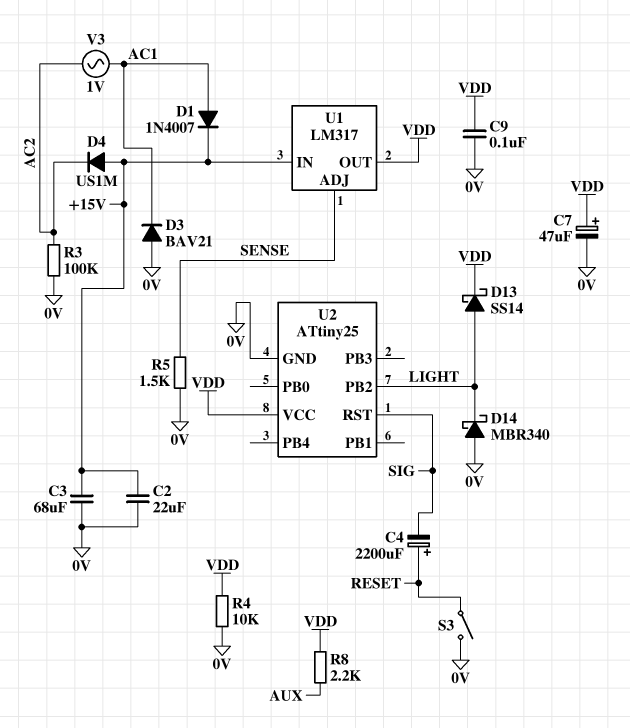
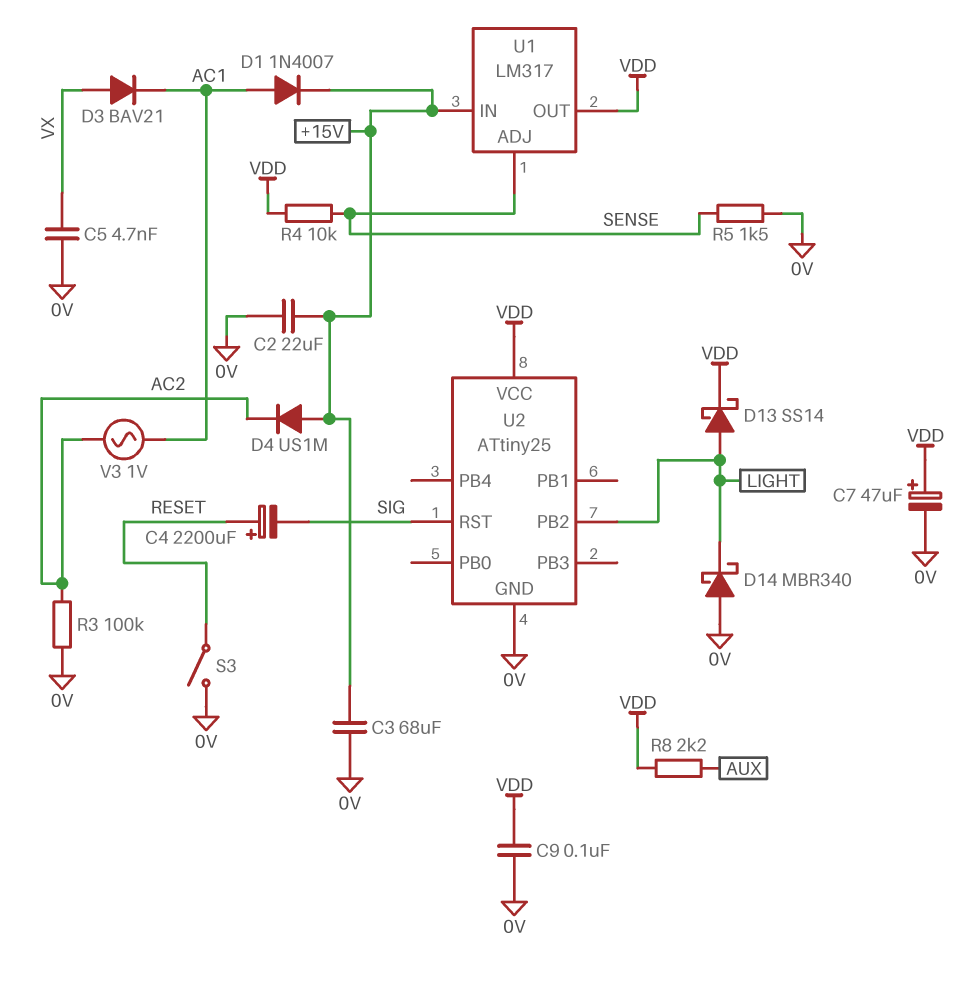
C5: none -> 4.7nF (0V, VX)
D3: diode BAV21 (A 0V, K AC1) -> diode BAV21 (A VX, K AC1)
R4: 10k (0V, VDD) -> 10k (SENSE, VDD)

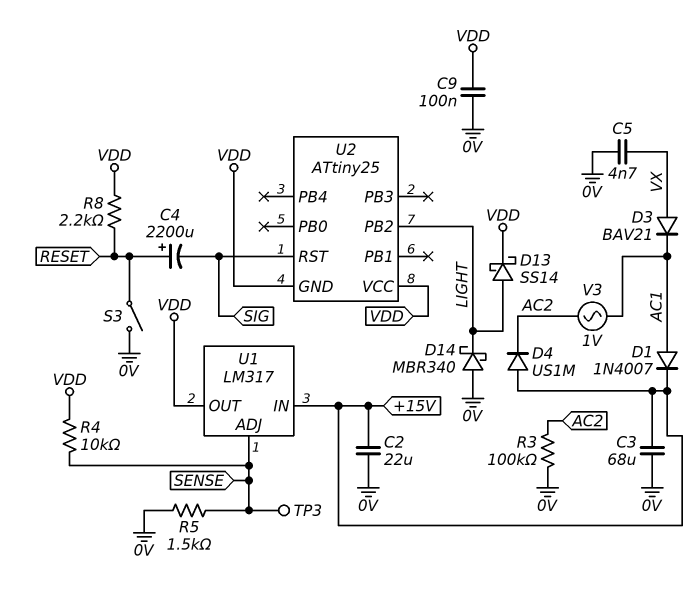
C7: 47uF (plus VDD, minus 0V) -> none
R8: 2.2k (AUX, VDD) -> 2.2k (RESET, VDD)
TP3: none -> test point (SENSE)
U2 pin GND: 0V -> VDD

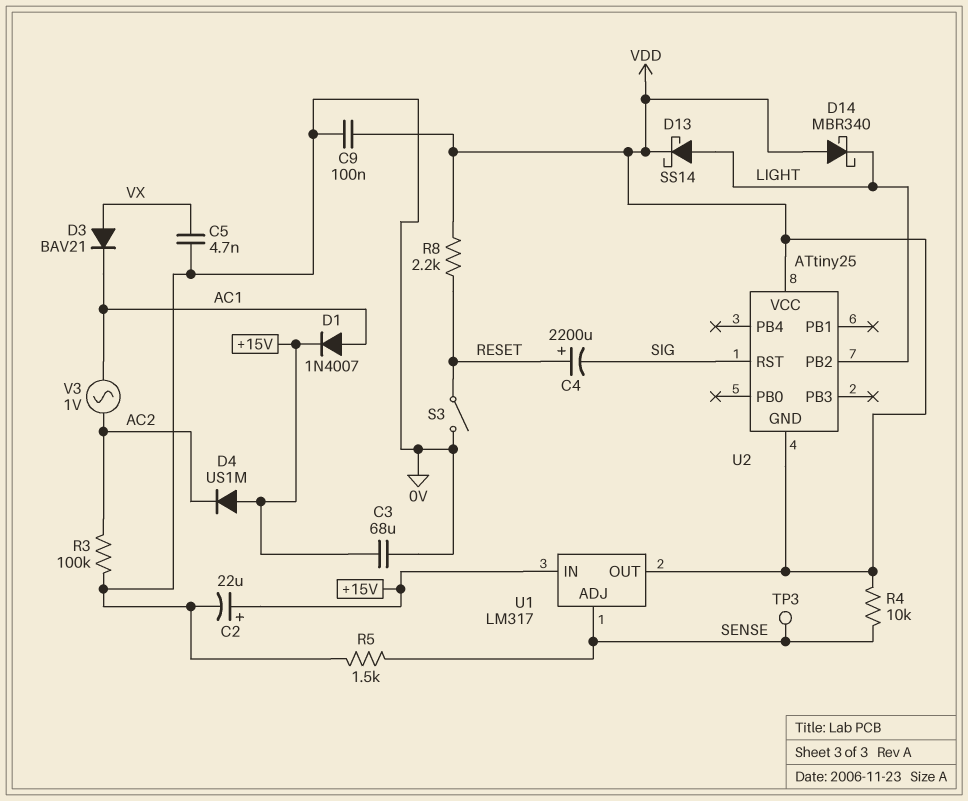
C2: 22uF (+15V, 0V) -> 22uF (plus +15V, minus 0V)
D14: schottky MBR340 (A 0V, K LIGHT) -> schottky MBR340 (A VDD, K LIGHT)

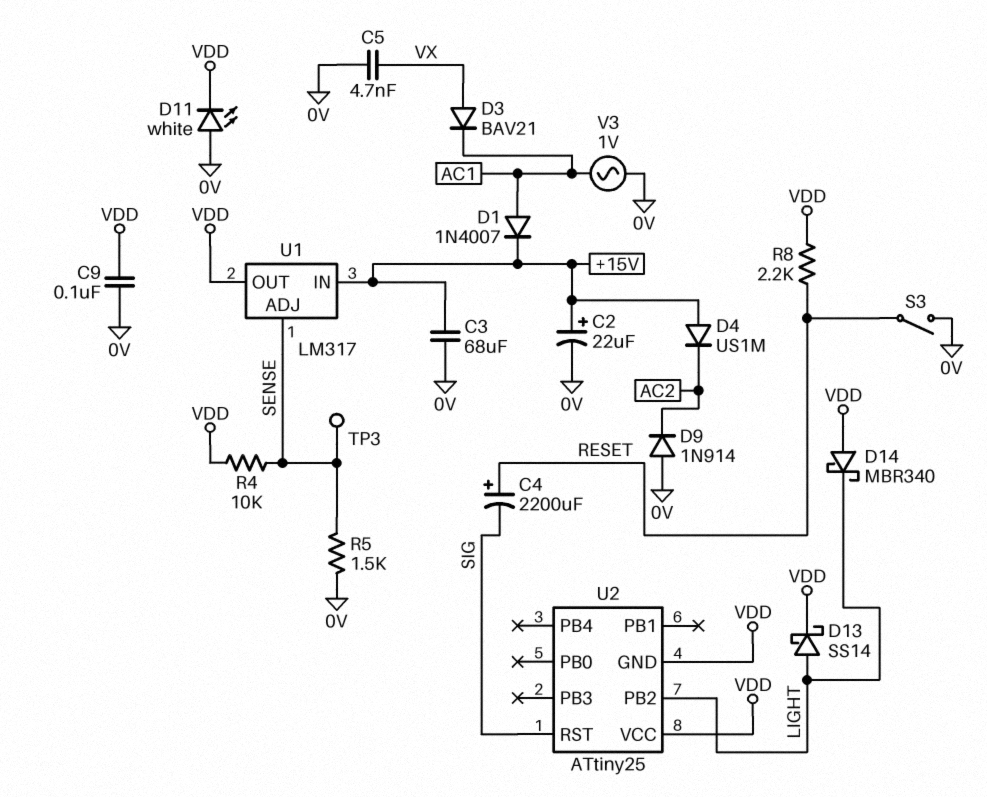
D9: none -> diode 1N914 (A 0V, K AC2)
D11: none -> LED white (A 0V, K VDD)
R3: 100k (0V, AC2) -> none
V3: AC 1V (AC1, AC2) -> AC 1V (0V, AC1)

